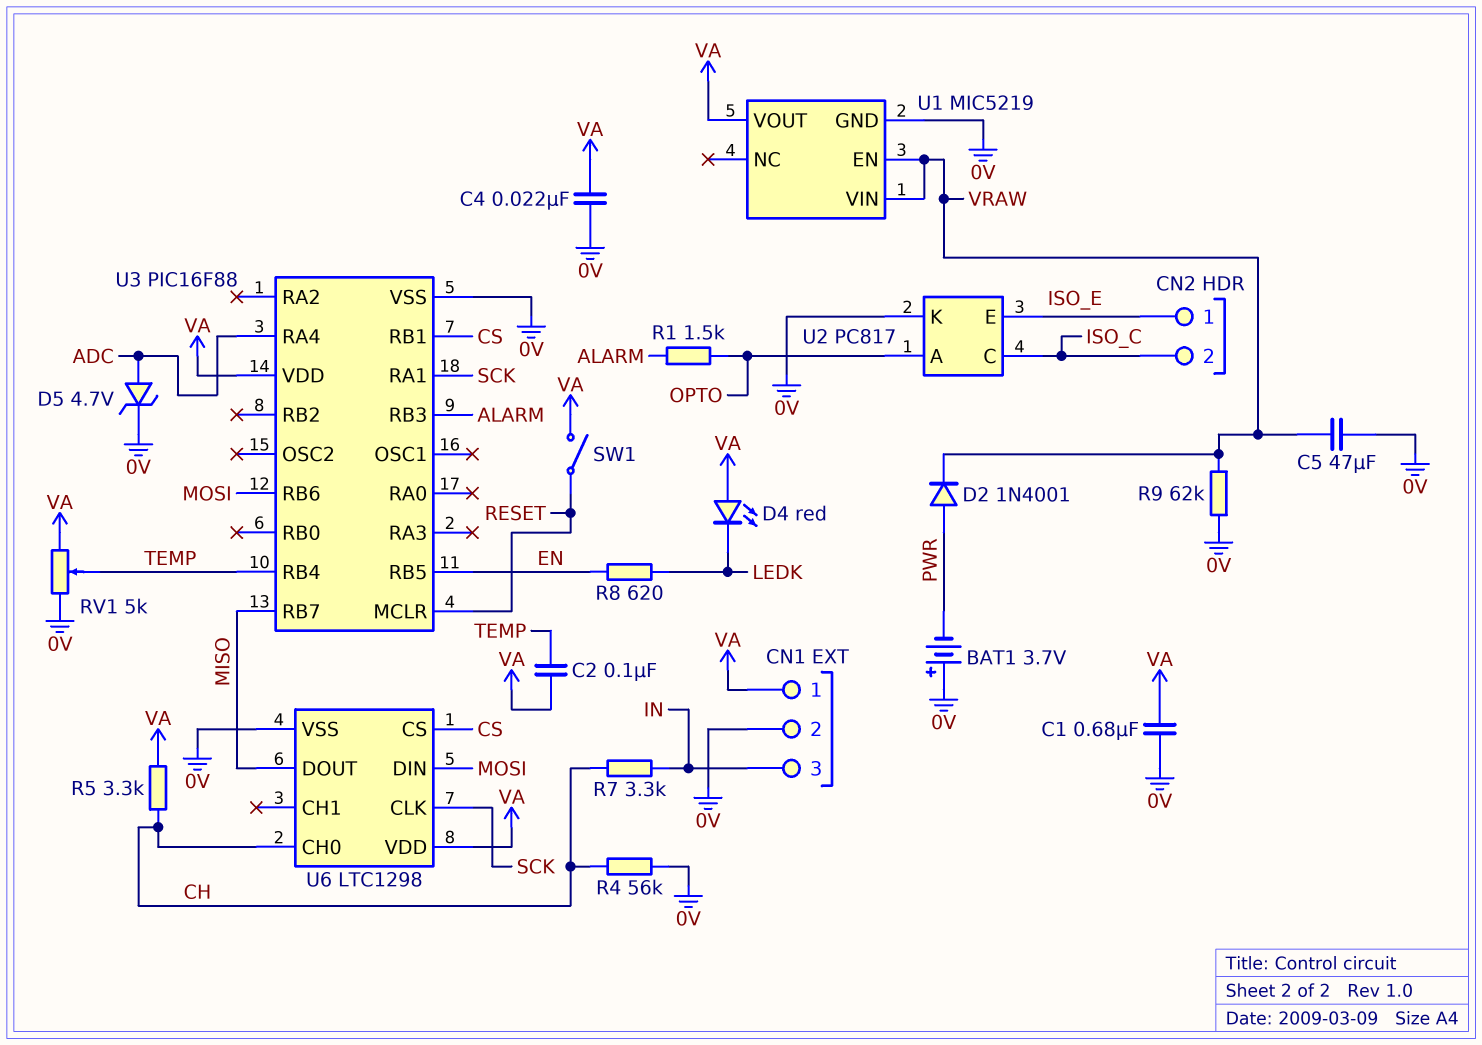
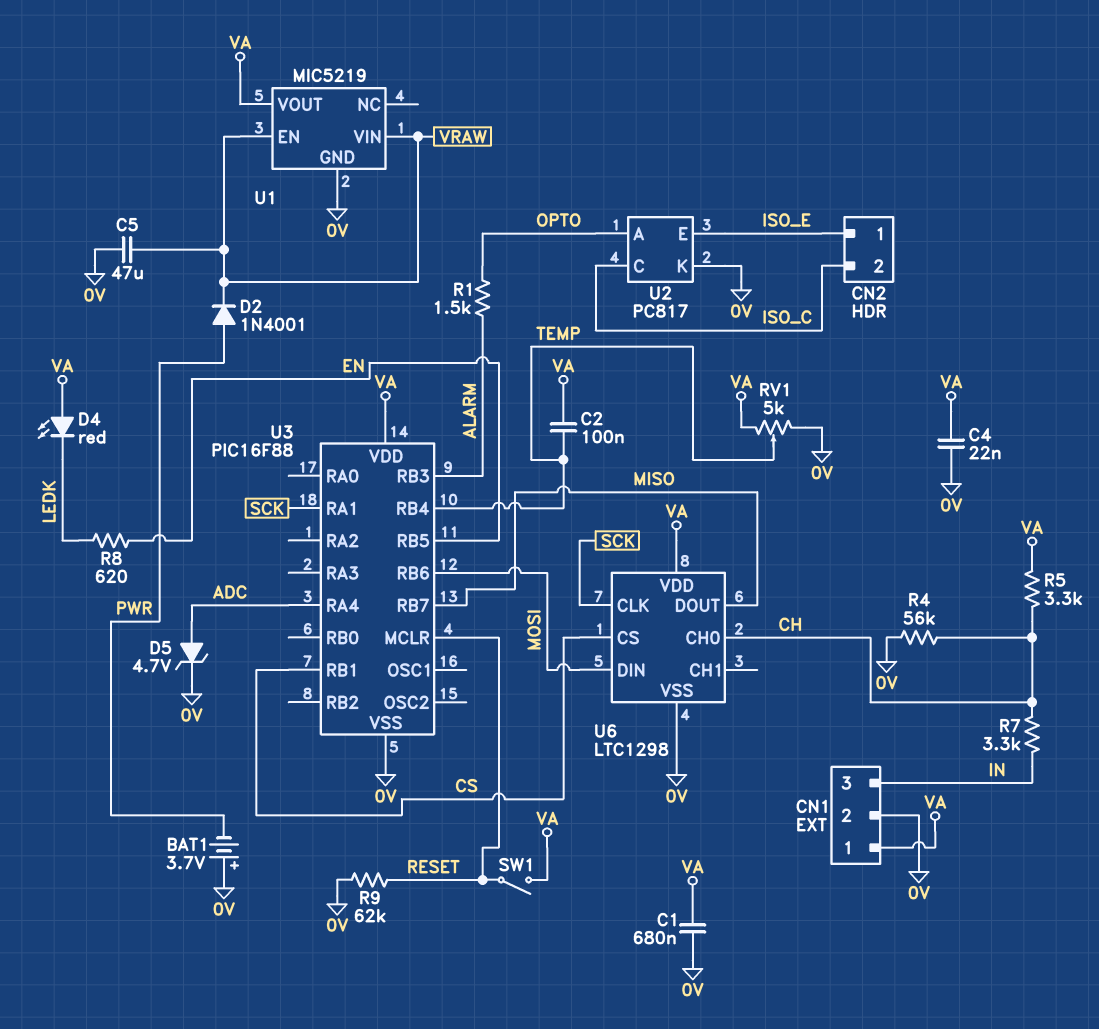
R9: 62k (0V, VRAW) -> 62k (0V, RESET)

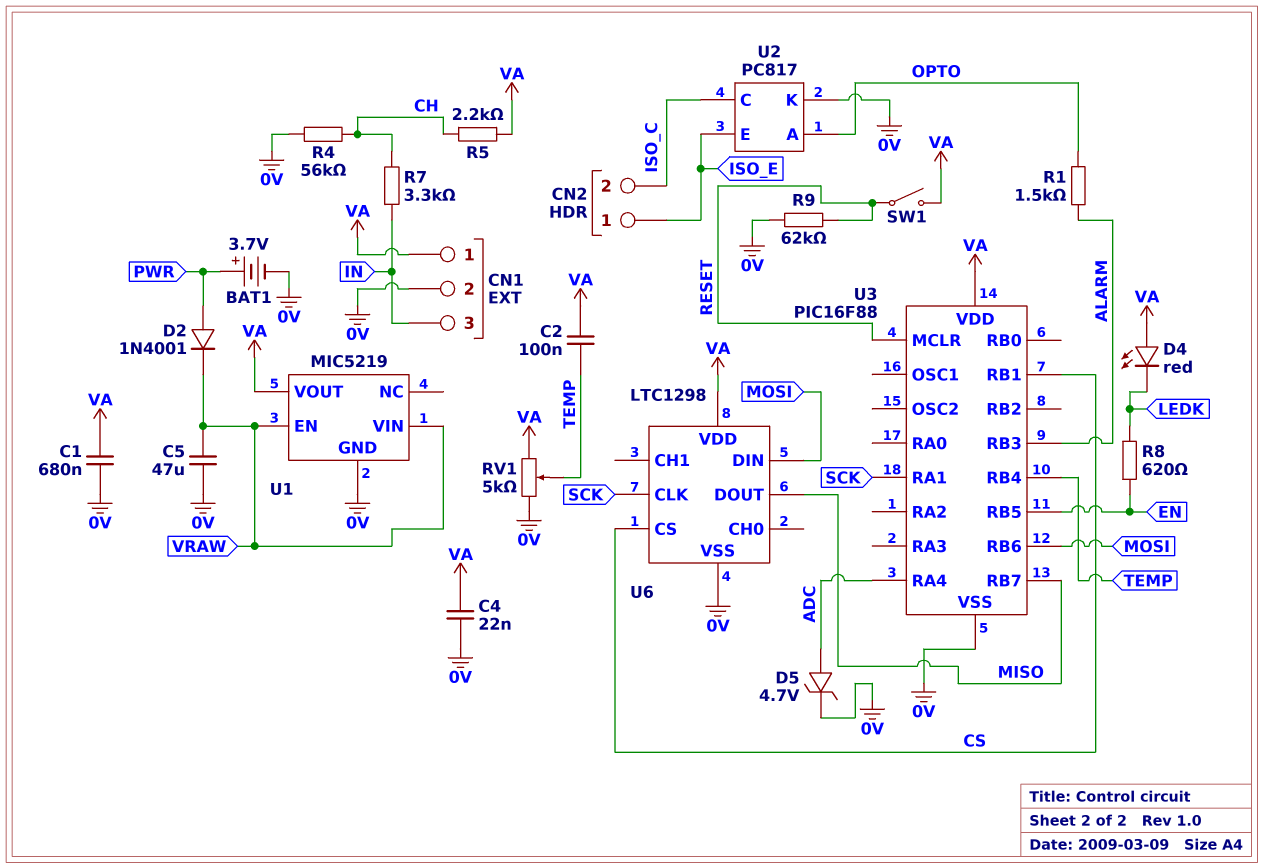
BAT1: 3.7V (plus 0V, minus PWR) -> 3.7V (plus PWR, minus 0V)
R5: 3.3k (CH, VA) -> 2.2k (CH, VA)
U6 pin CH0: CH -> none

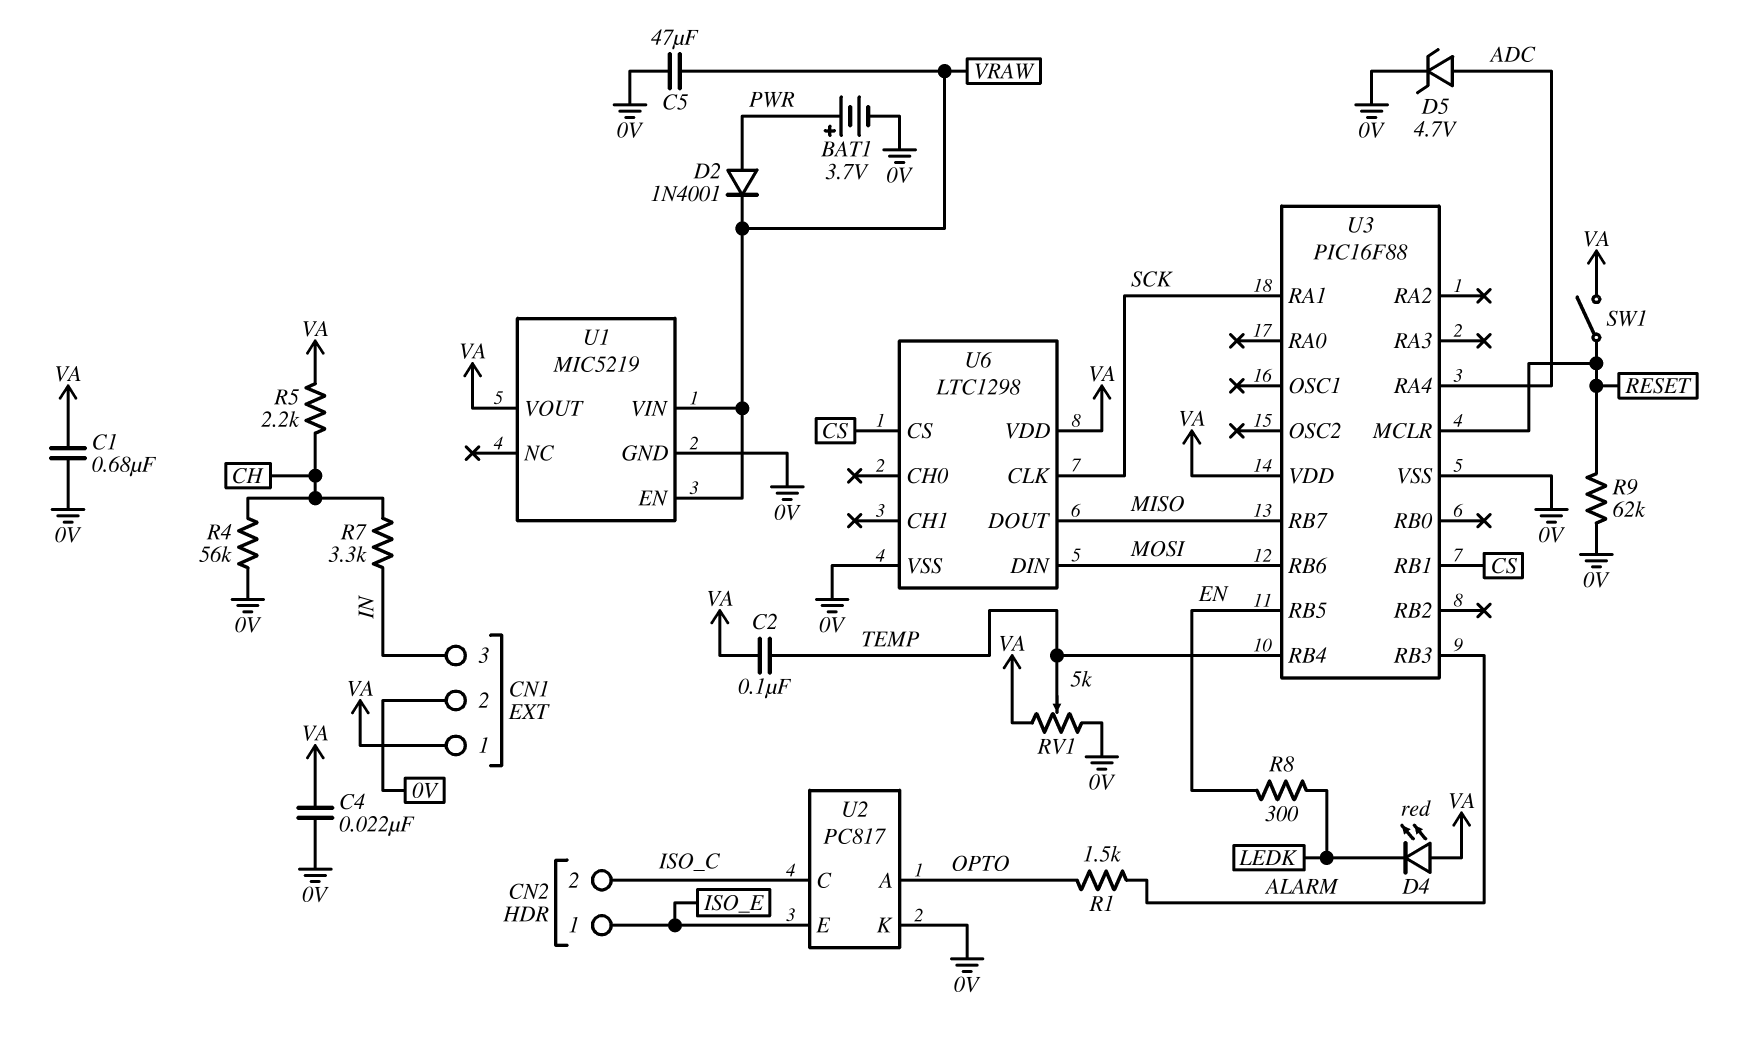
R8: 620 (EN, LEDK) -> 300 (EN, LEDK)

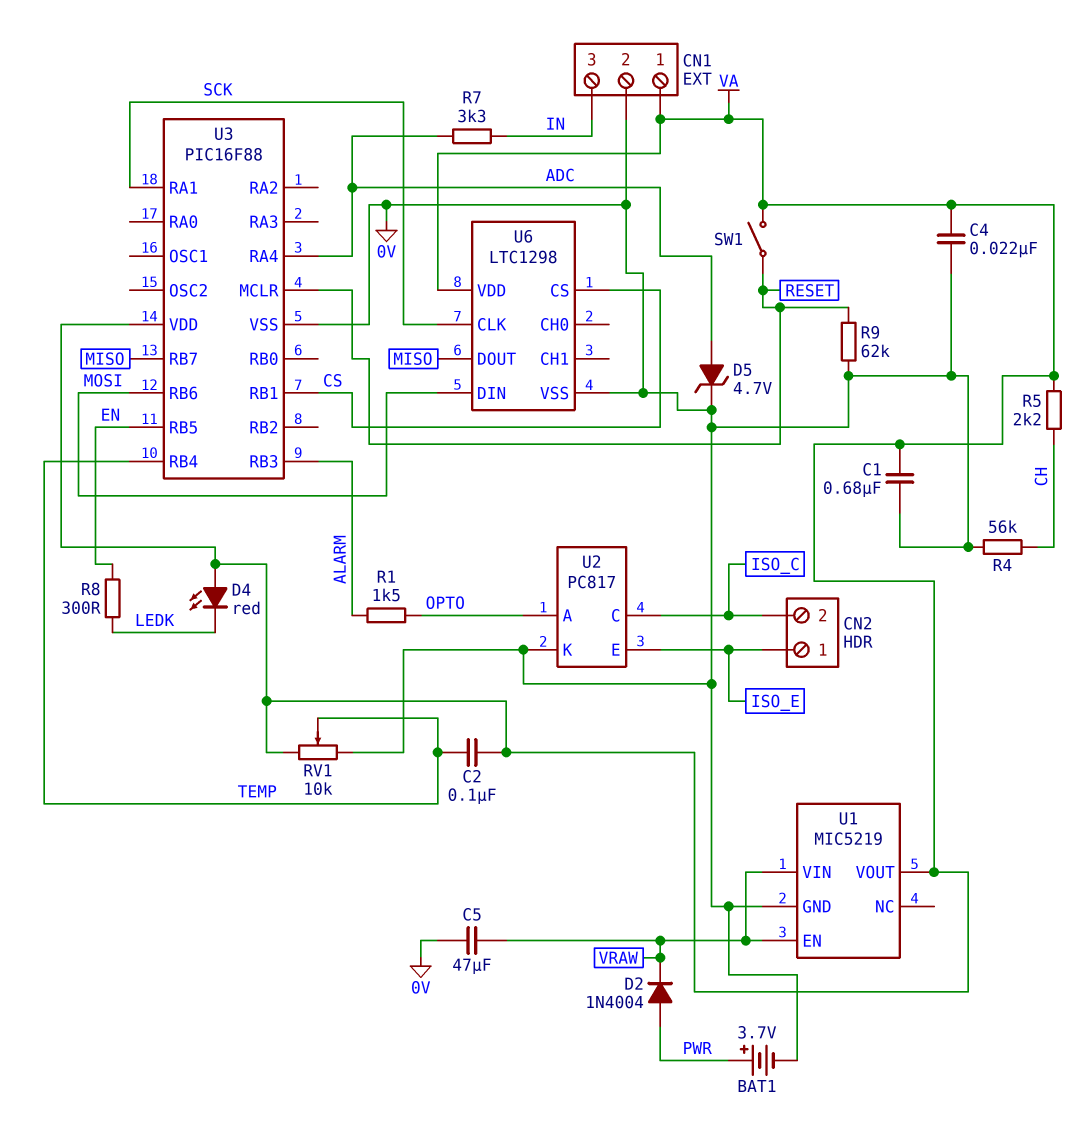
D2: diode 1N4001 (A PWR, K VRAW) -> diode 1N4004 (A PWR, K VRAW)
R7: 3.3k (CH, IN) -> 3.3k (ADC, IN)
RV1: 5k (0V, VA, wiper TEMP) -> 10k (0V, VA, wiper TEMP)

